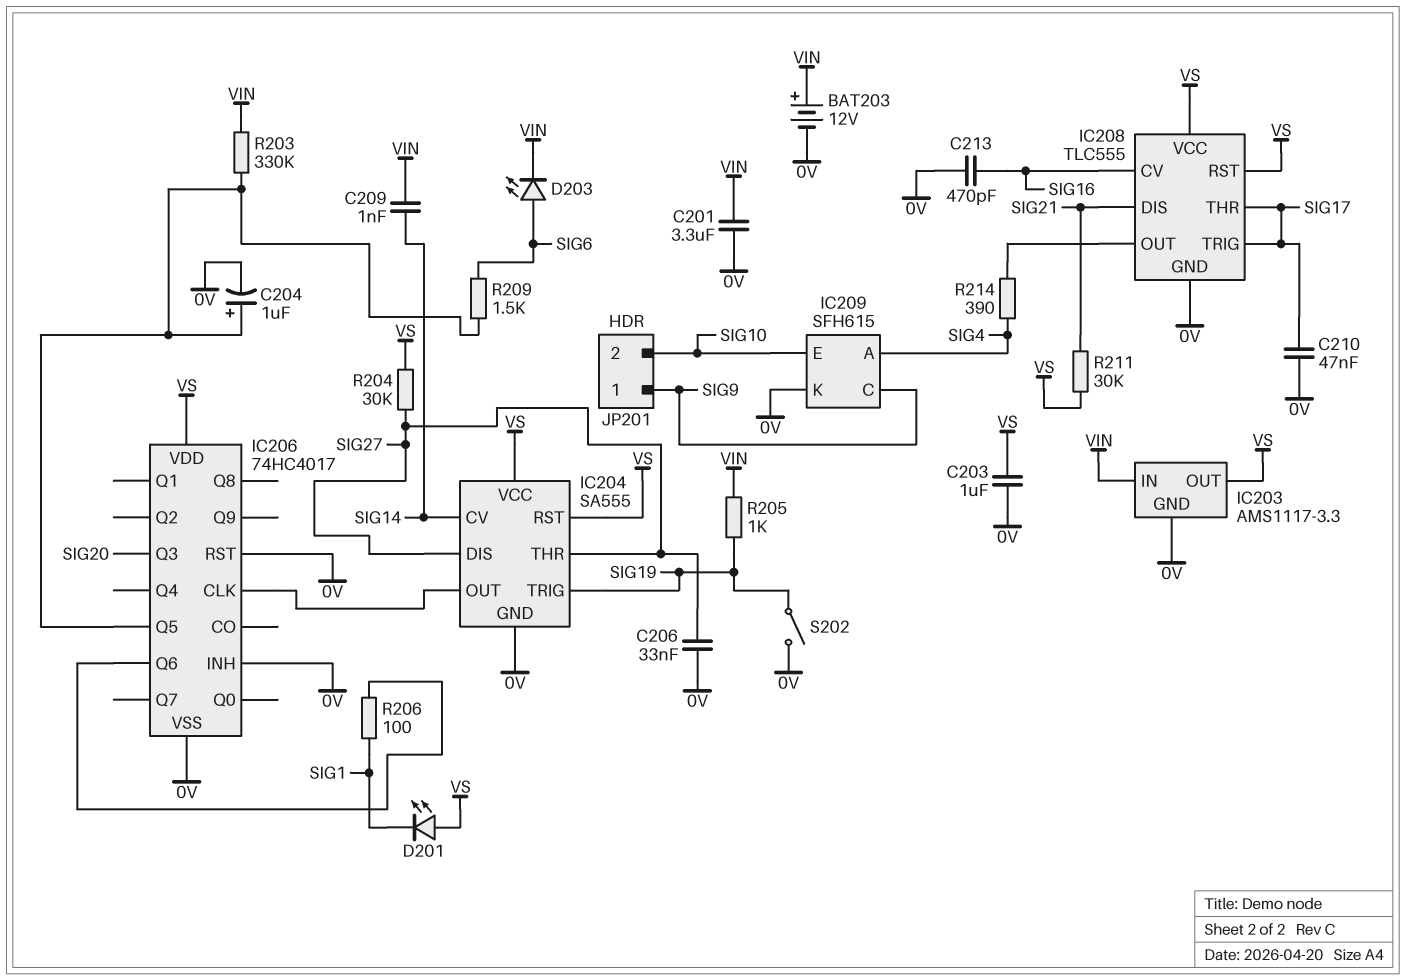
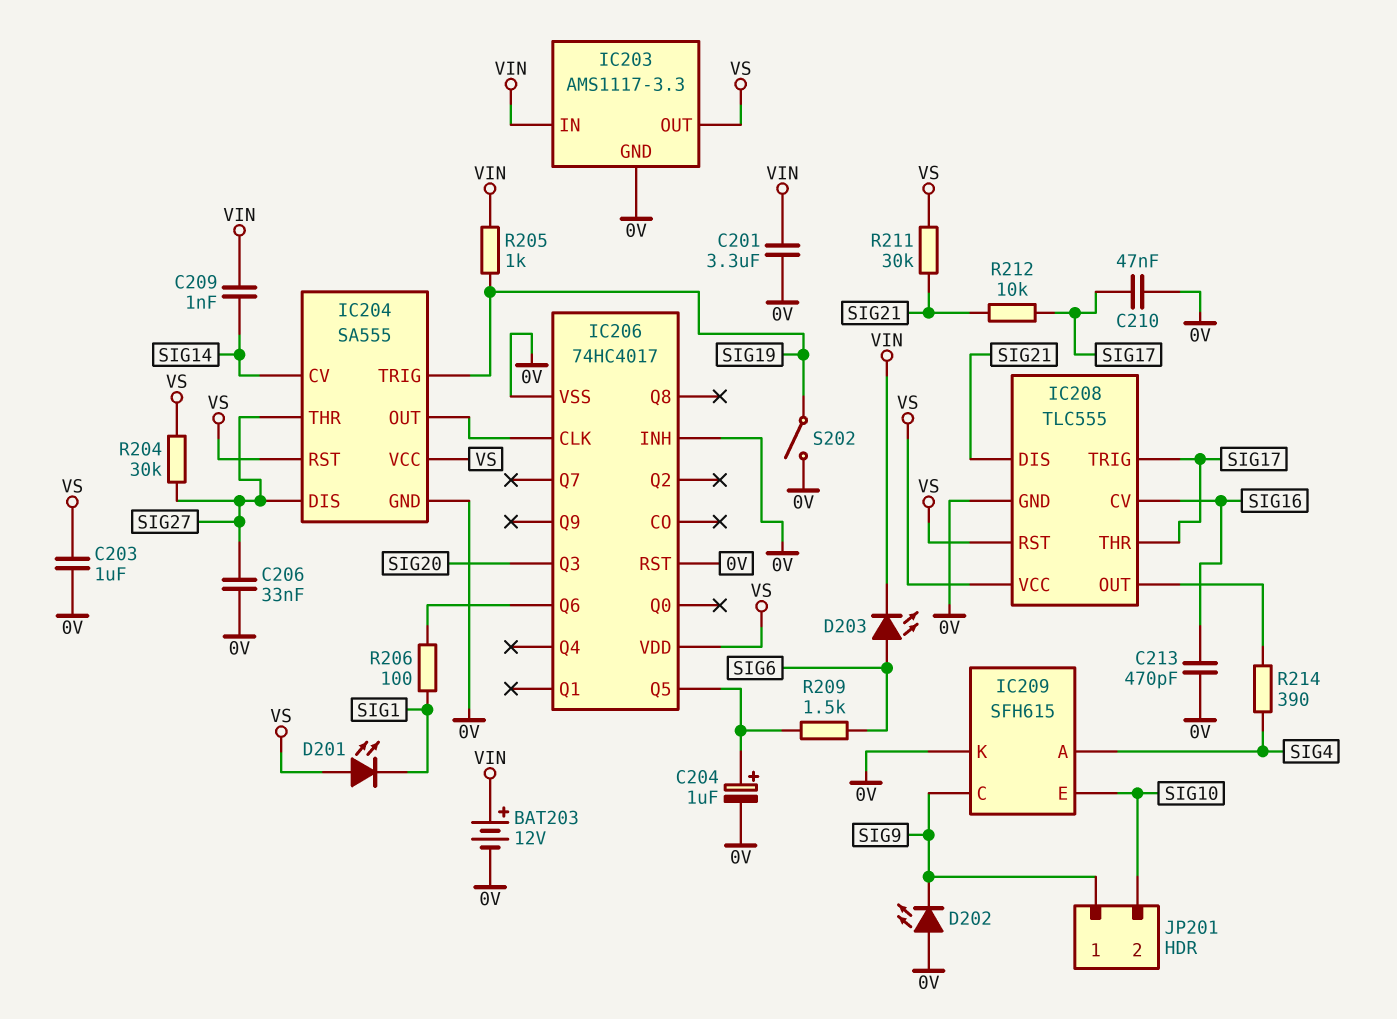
D202: none -> LED (A 0V, K SIG9)
R203: 330k (IC206/Q5, VIN) -> none
R212: none -> 10k (SIG17, SIG21)

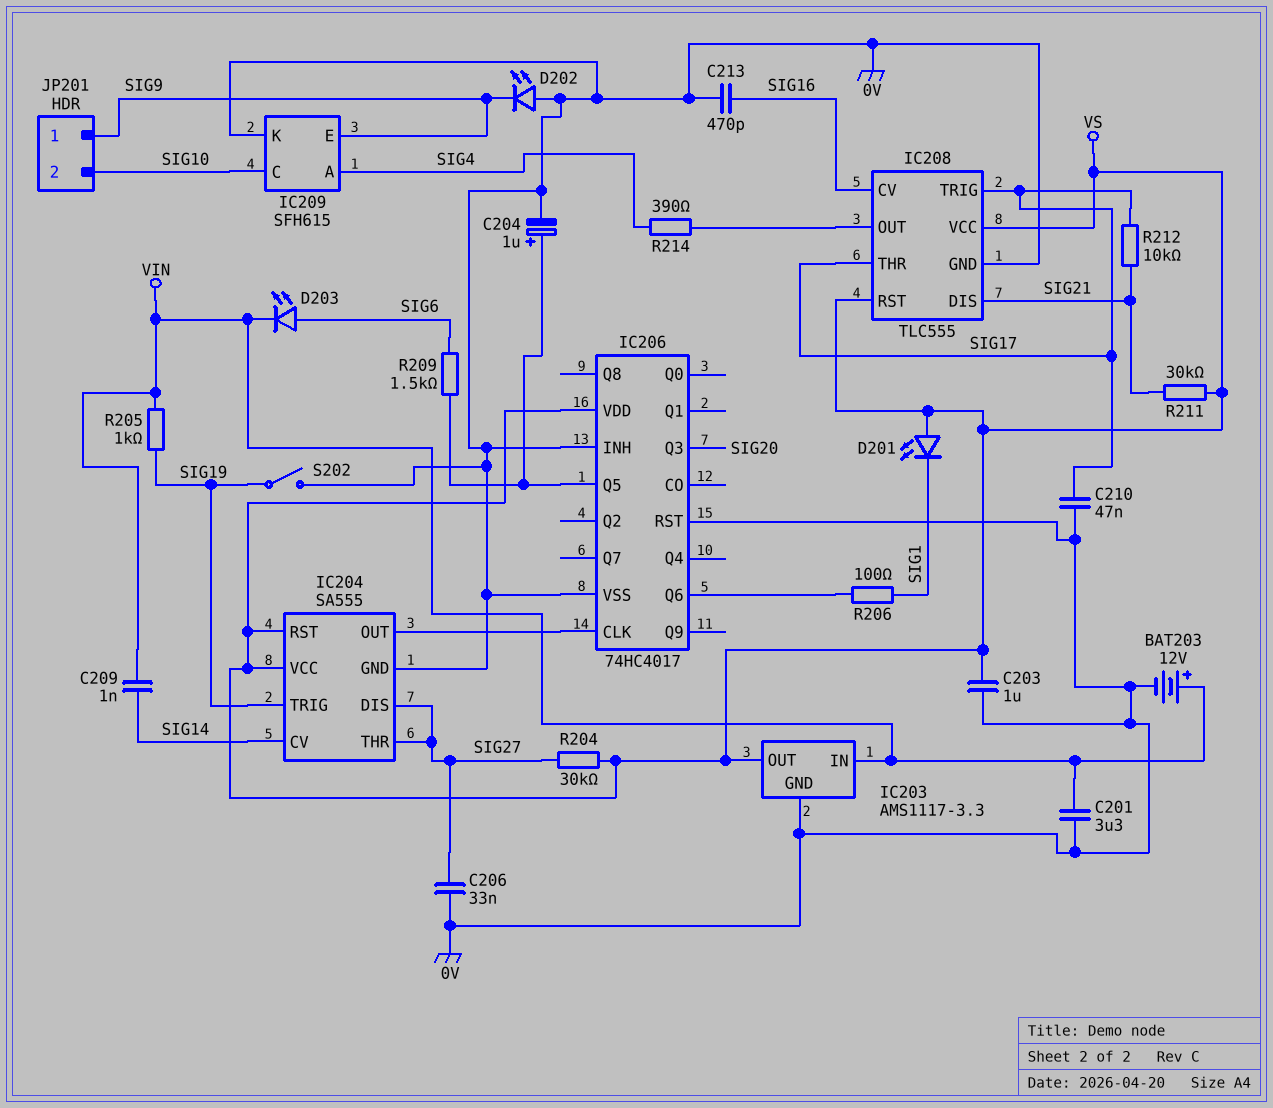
IC209 pin C: SIG9 -> SIG10
IC209 pin E: SIG10 -> SIG9

